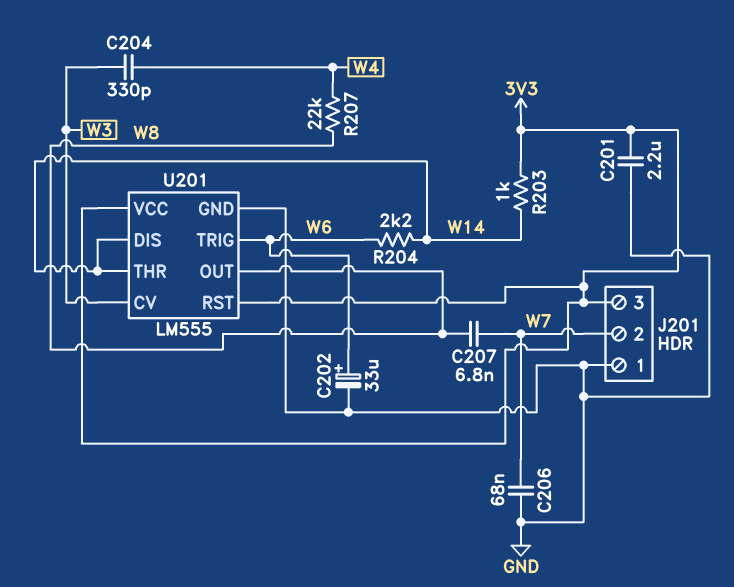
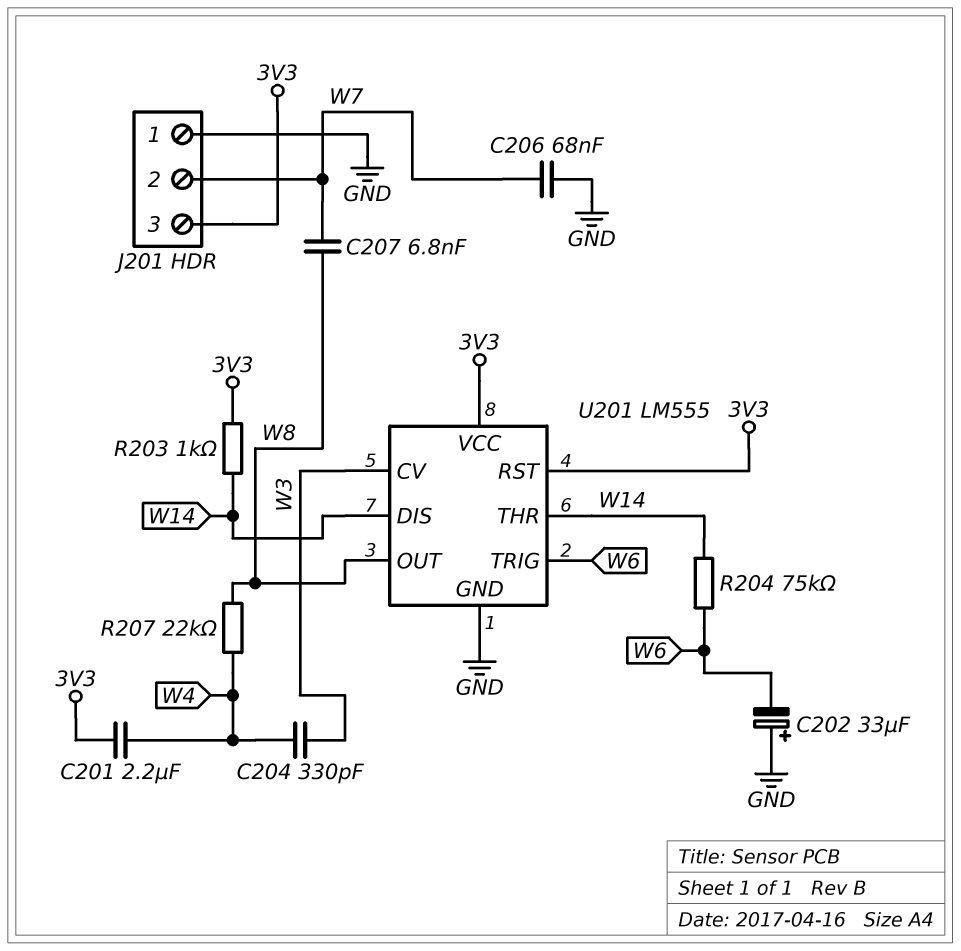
C201: 2.2uF (3V3, GND) -> 2.2uF (3V3, W4)
C202: 33uF (plus W6, minus GND) -> 33uF (plus GND, minus W6)
R204: 2.2k (W6, W14) -> 75k (W6, W14)

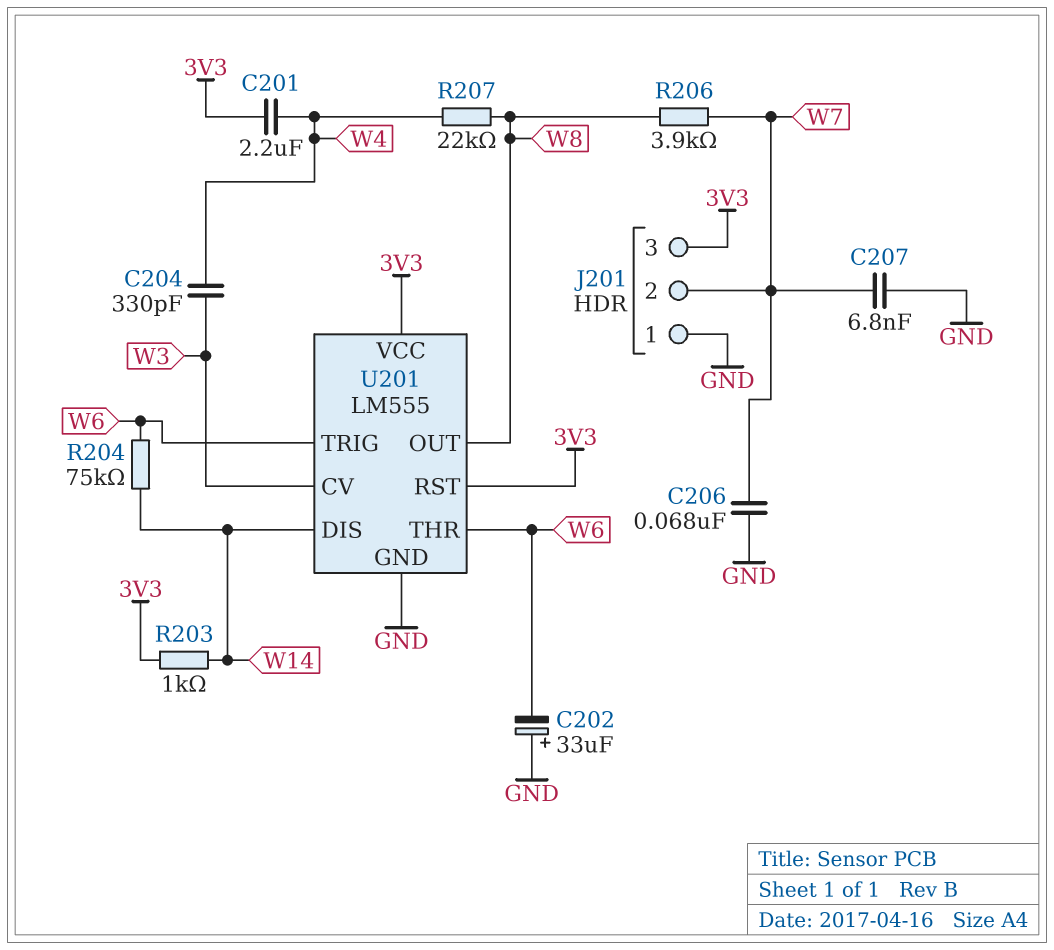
C207: 6.8nF (W7, W8) -> 6.8nF (GND, W7)
R206: none -> 3.9k (W7, W8)
U201 pin THR: W14 -> W6

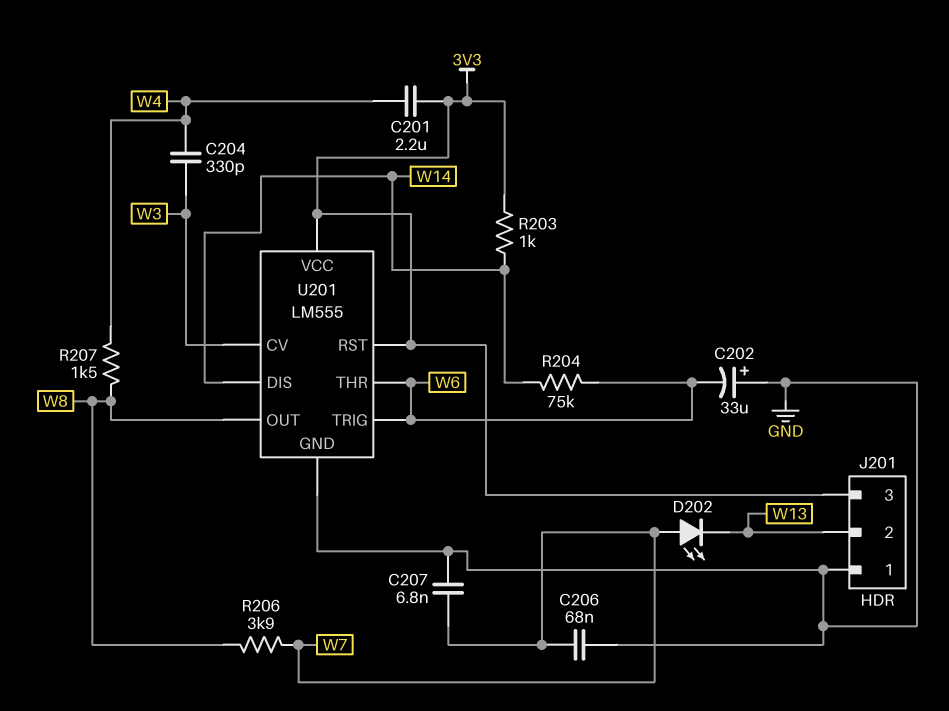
D202: none -> LED (A W7, K W13)
J201 pin 2: W7 -> W13
R207: 22k (W4, W8) -> 1.5k (W4, W8)

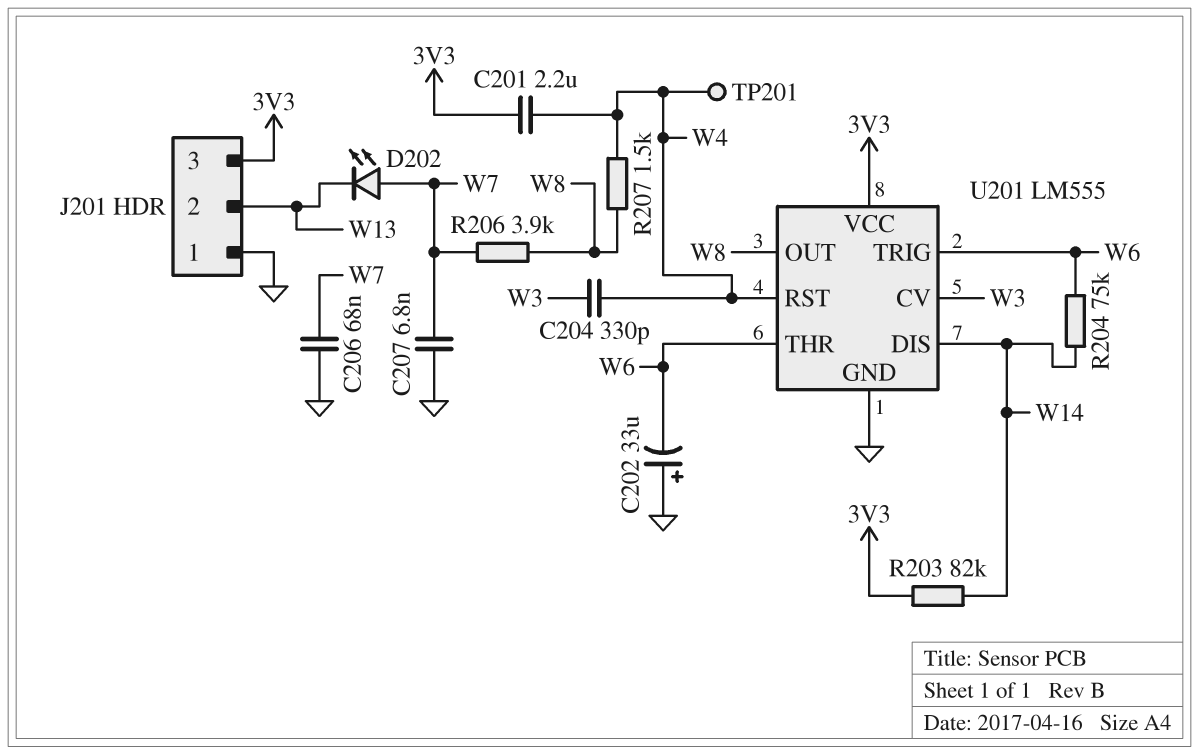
R203: 1k (3V3, W14) -> 82k (3V3, W14)
TP201: none -> test point (W4)
U201 pin RST: 3V3 -> W4

